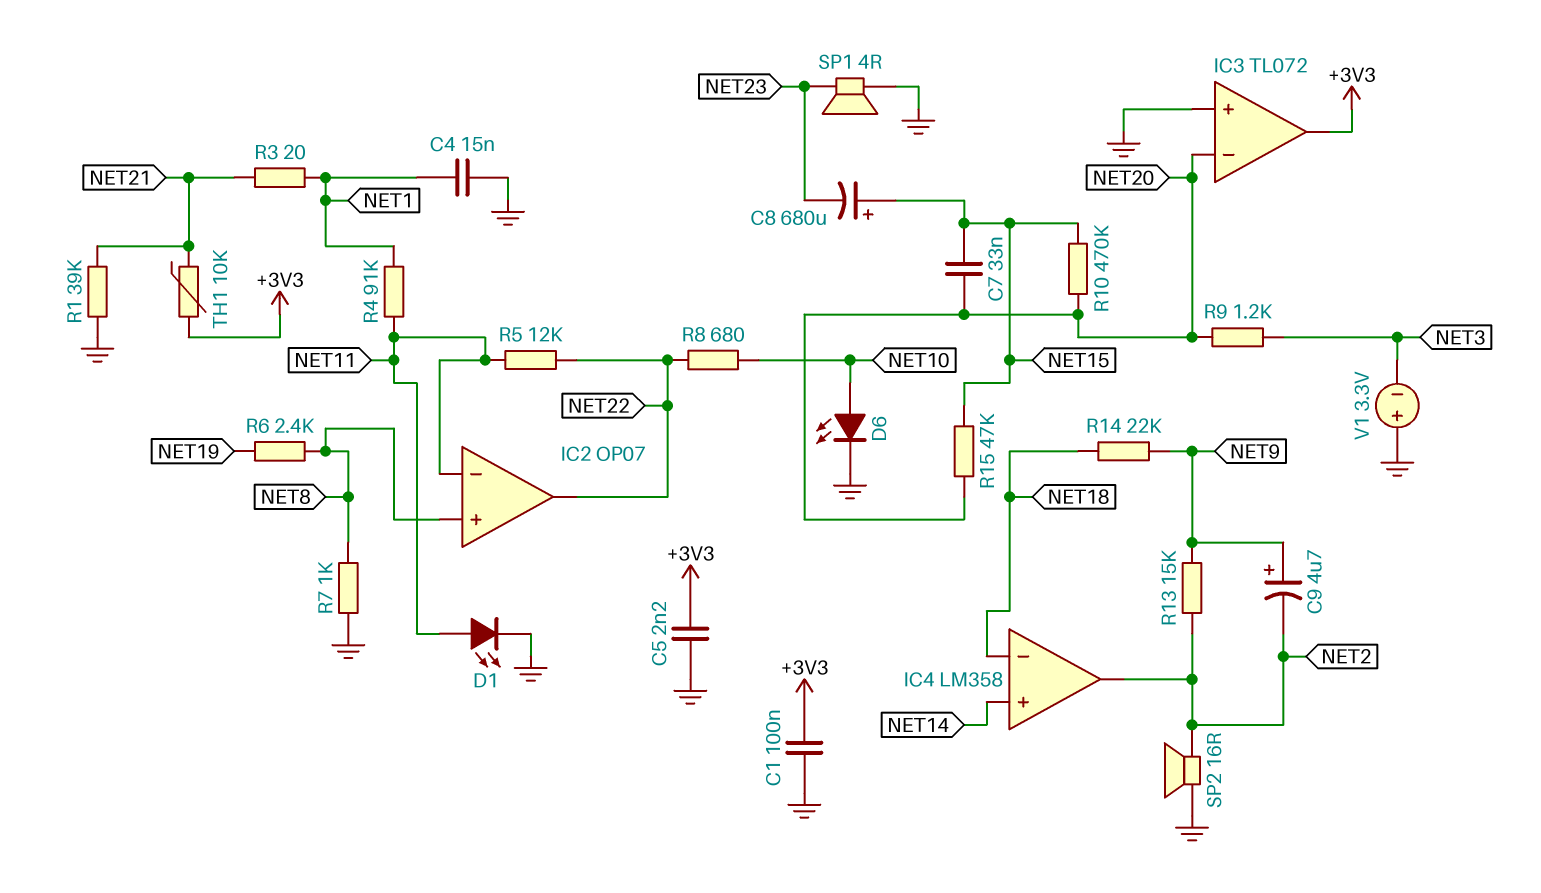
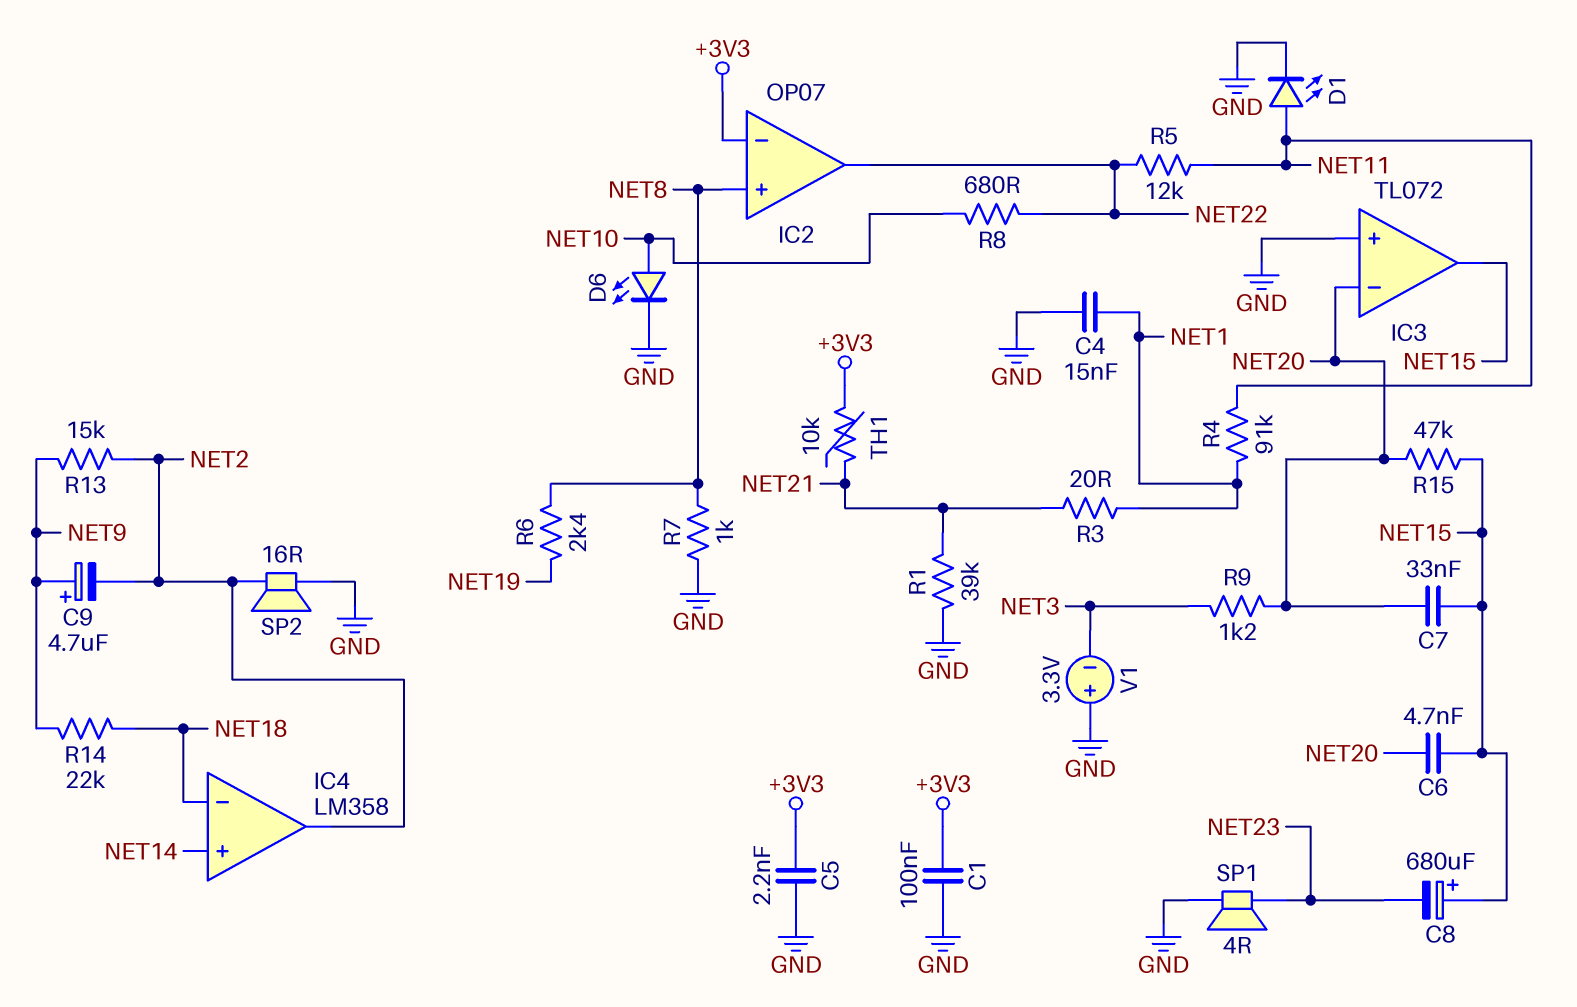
C6: none -> 4.7nF (NET15, NET20)
IC2 pin in-: NET11 -> +3V3
IC3 pin out: +3V3 -> NET15
R10: 470k (NET15, NET20) -> none

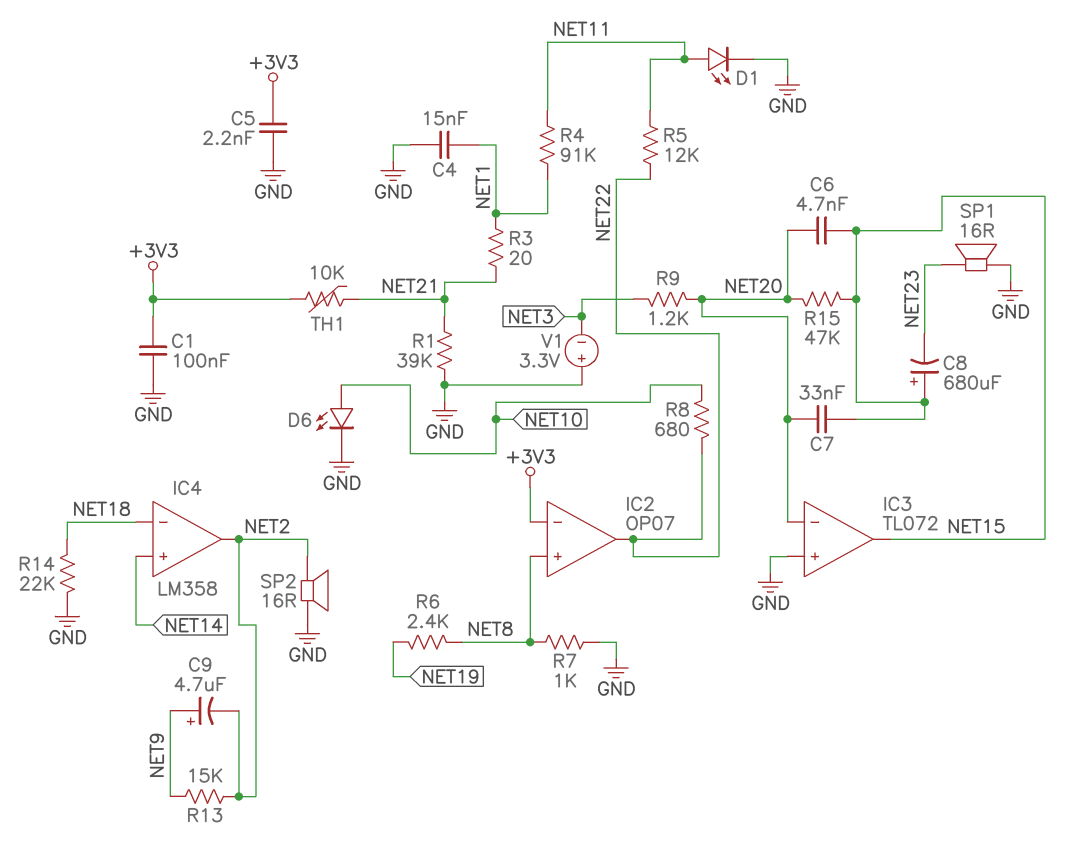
R14: 22k (NET9, NET18) -> 22k (GND, NET18)
SP1: speaker 4R (GND, NET23) -> speaker 16R (GND, NET23)

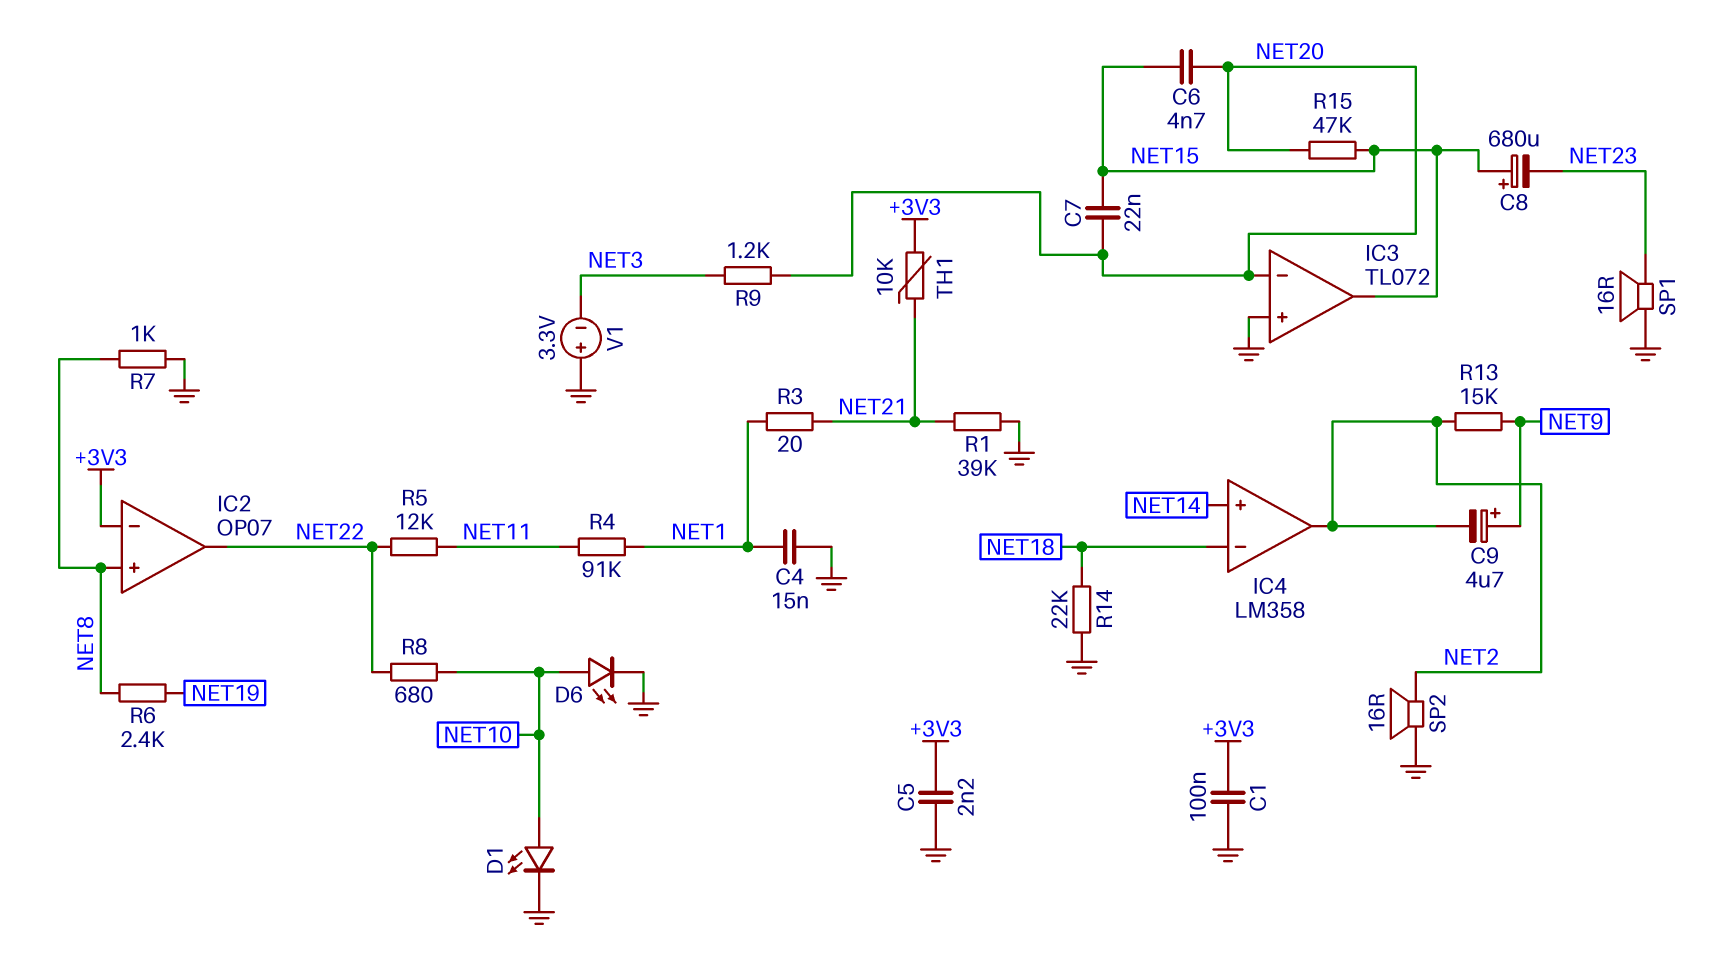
C7: 33nF (NET15, NET20) -> 22nF (NET15, NET20)
D1: LED (A NET11, K GND) -> LED (A NET10, K GND)

